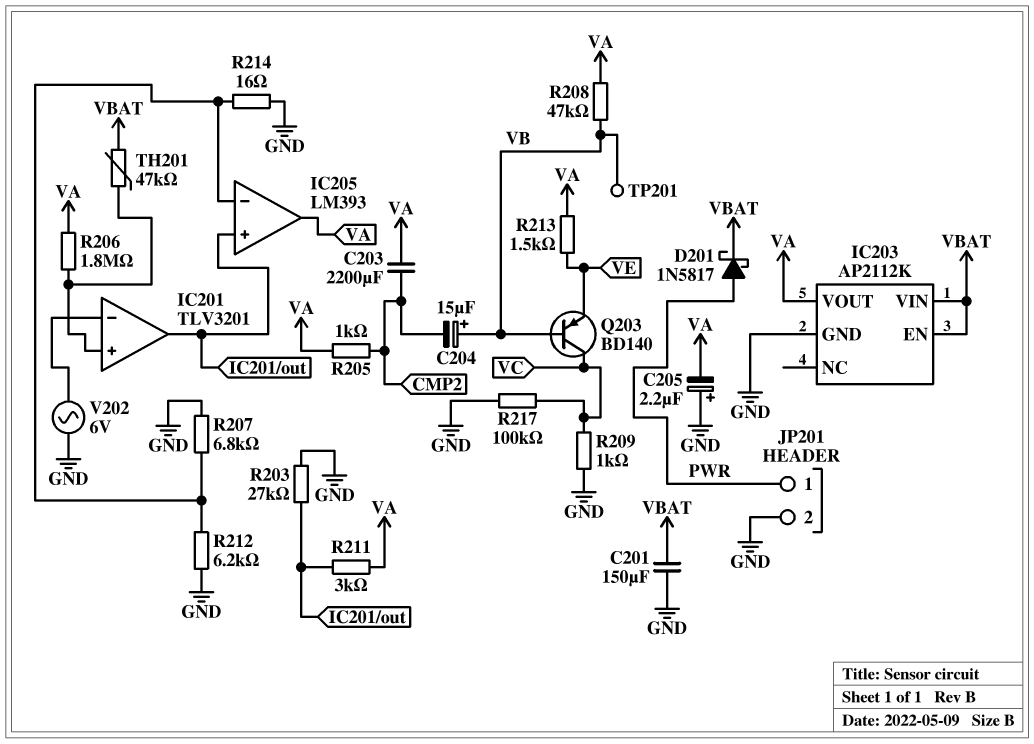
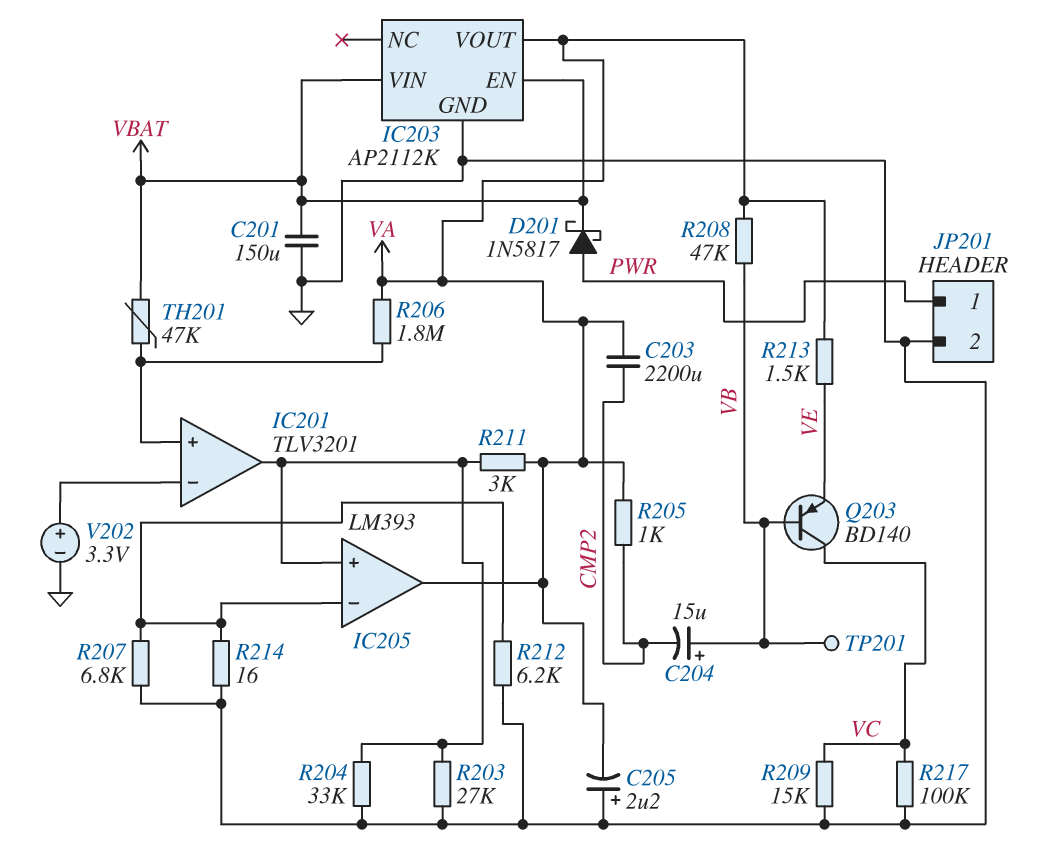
R204: none -> 33k (GND, IC201/out)
R209: 1k (GND, VC) -> 15k (GND, VC)
V202: AC 6V (GND, IC201/in-) -> 3.3V (plus IC201/in-, minus GND)

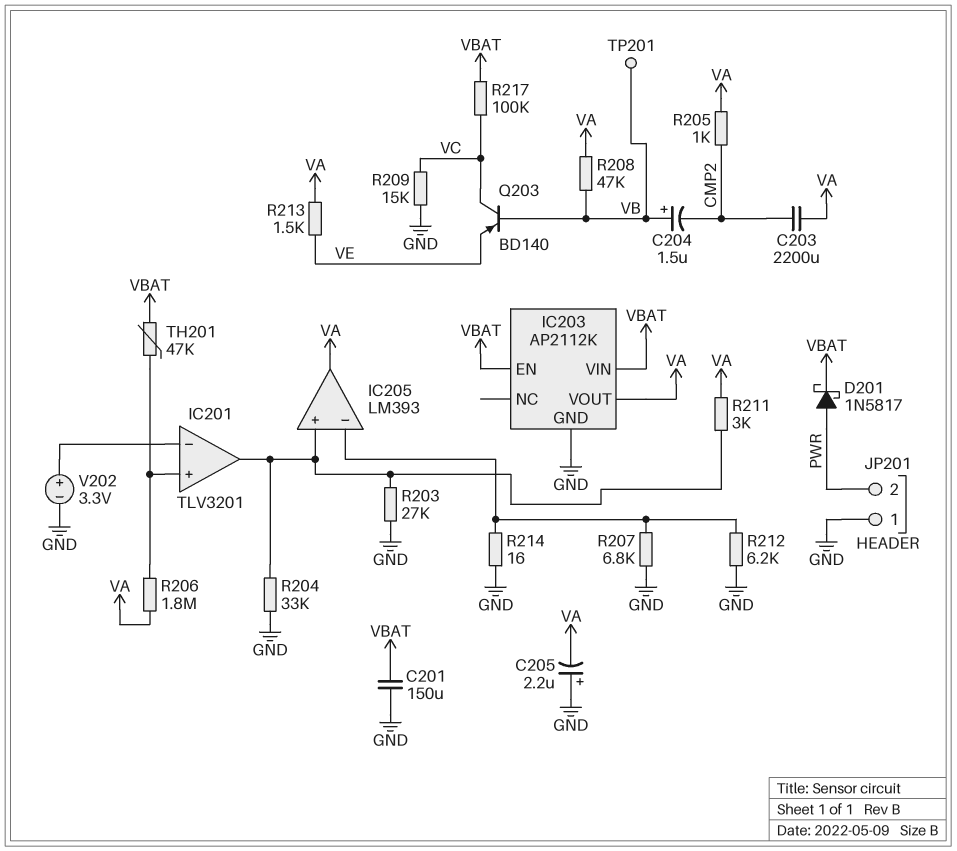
C204: 15uF (plus VB, minus CMP2) -> 1.5uF (plus VB, minus CMP2)
JP201 pin 1: PWR -> GND
JP201 pin 2: GND -> PWR
R217: 100k (GND, VC) -> 100k (VBAT, VC)

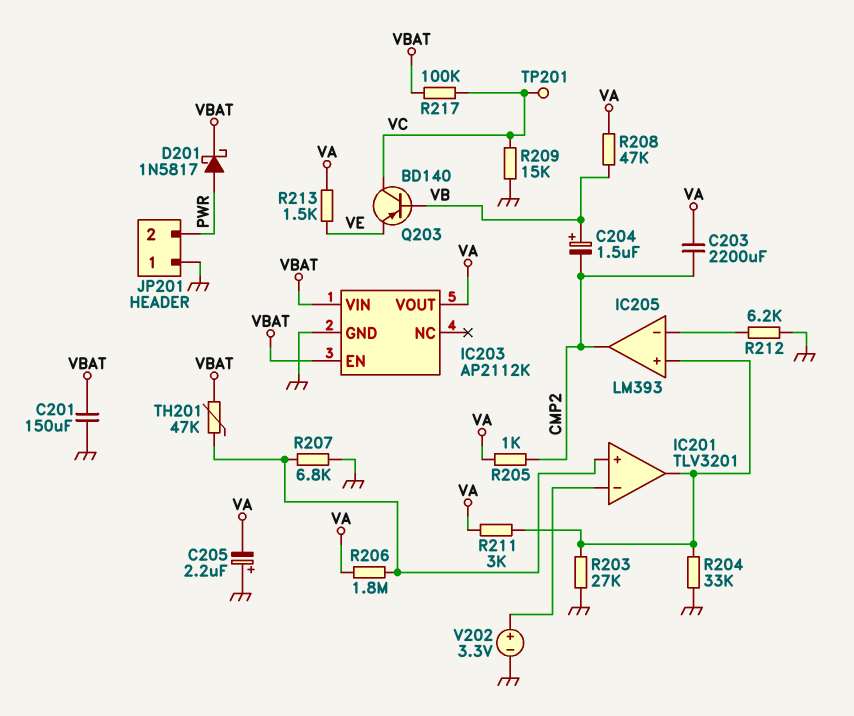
IC205 pin out: VA -> CMP2
R207: 6.8k (GND, IC205/in-) -> 6.8k (GND, IC201/in+)
R214: 16 (GND, IC205/in-) -> none
TP201: test point (VB) -> test point (VC)

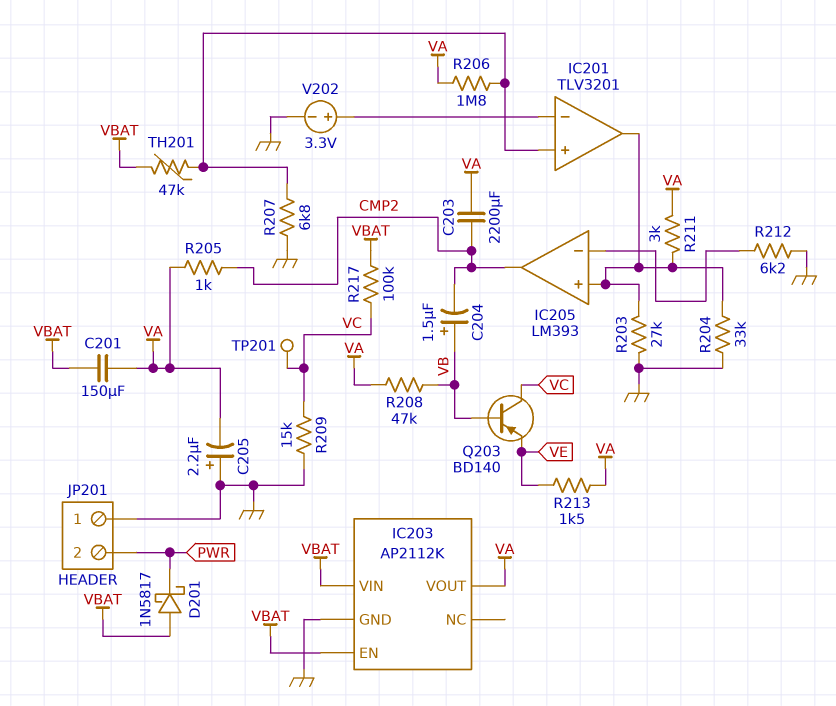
C201: 150uF (GND, VBAT) -> 150uF (VA, VBAT)
D201: schottky 1N5817 (A PWR, K VBAT) -> schottky 1N5817 (A VBAT, K PWR)

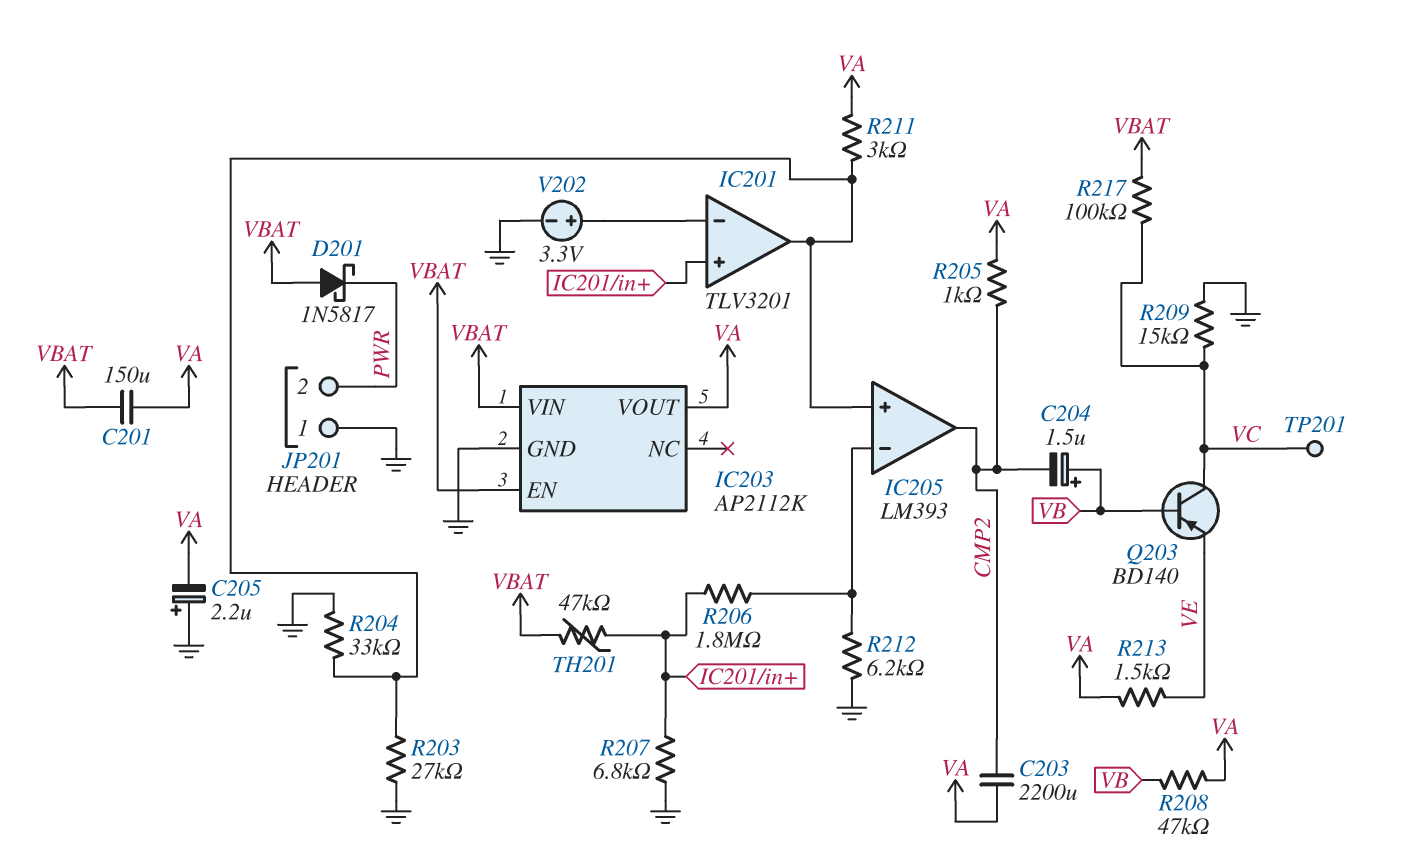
R206: 1.8M (IC201/in+, VA) -> 1.8M (IC201/in+, IC205/in-)

